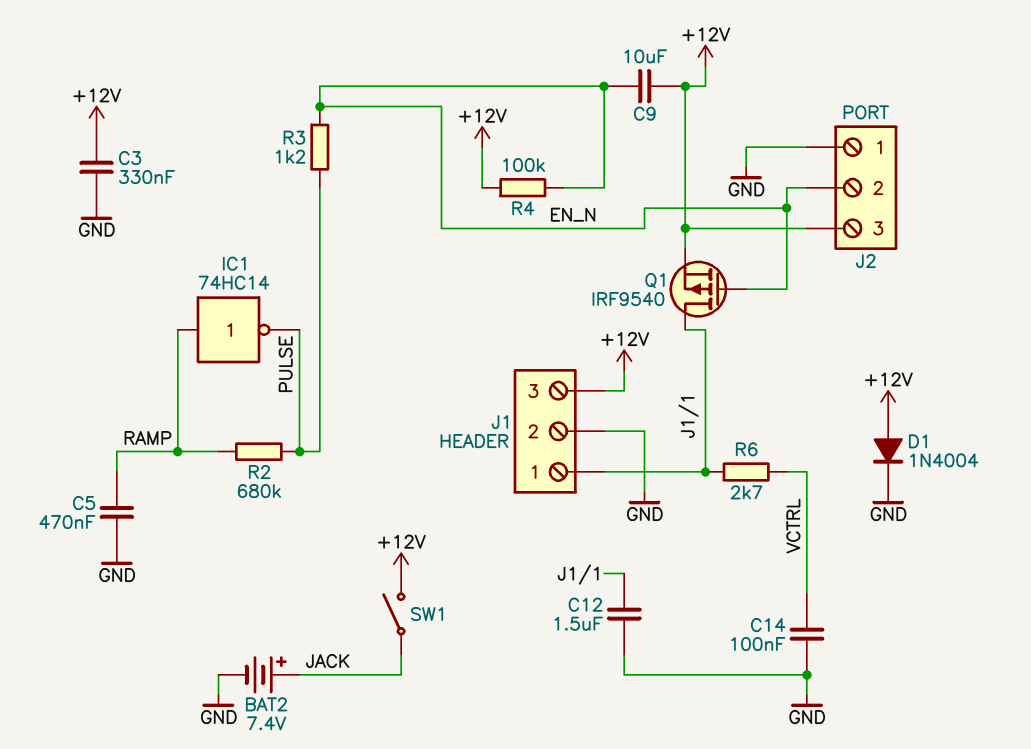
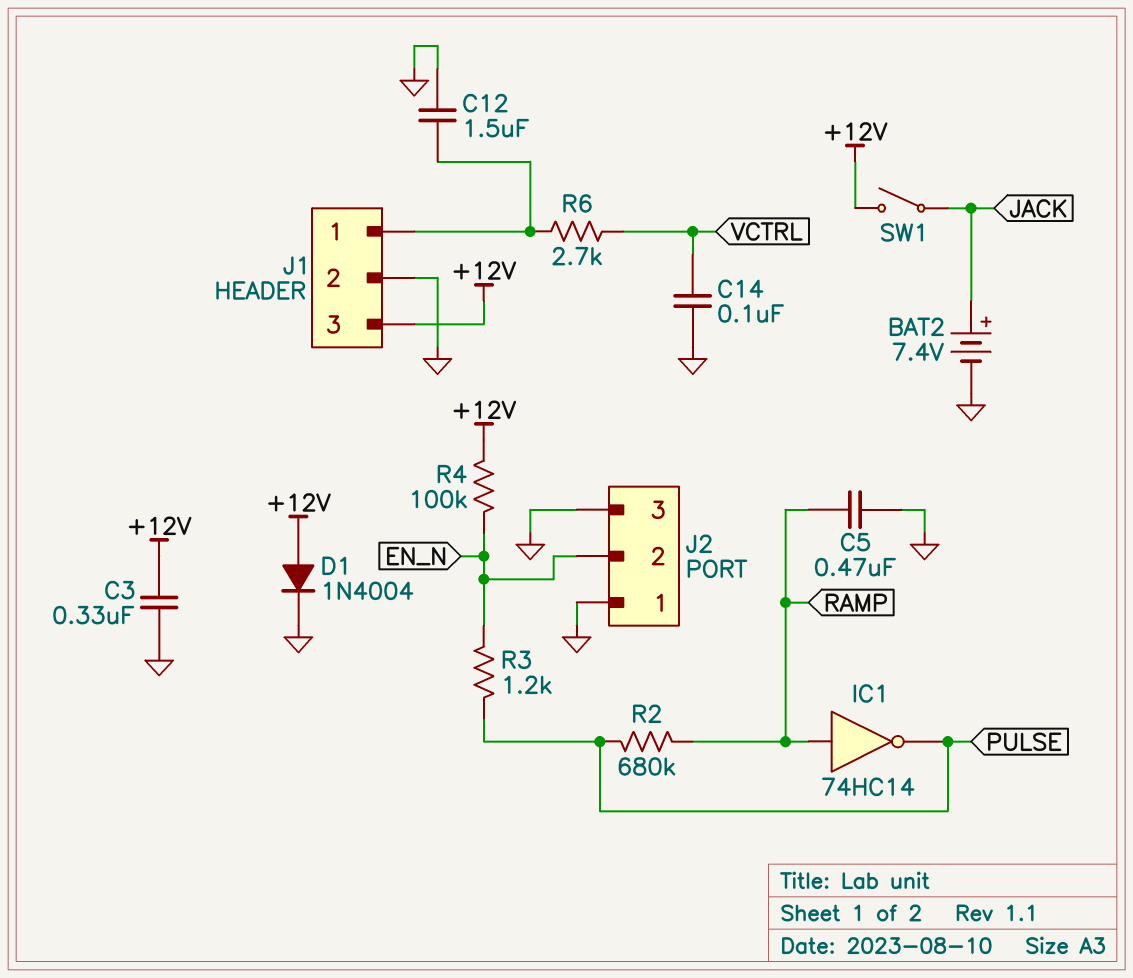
C9: 10uF (+12V, EN_N) -> none
J2 pin 3: +12V -> GND
Q1: PMOS IRF9540 (G EN_N, D J1/1, S +12V) -> none

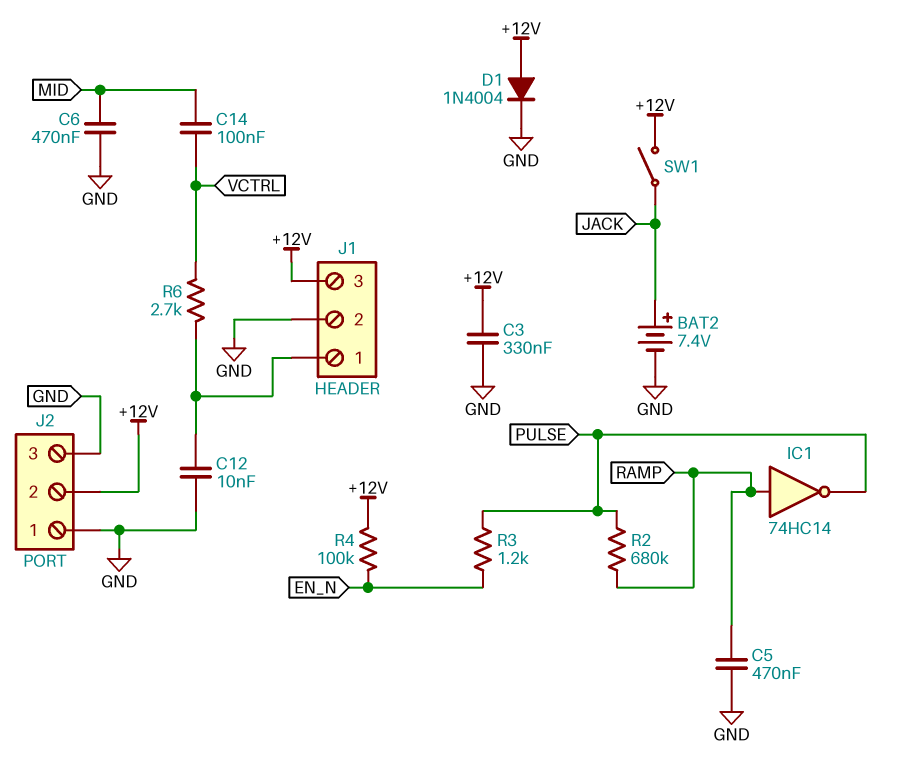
C6: none -> 470nF (GND, MID)
C12: 1.5uF (GND, J1/1) -> 10nF (GND, J1/1)
C14: 100nF (GND, VCTRL) -> 100nF (MID, VCTRL)
J2 pin 2: EN_N -> +12V

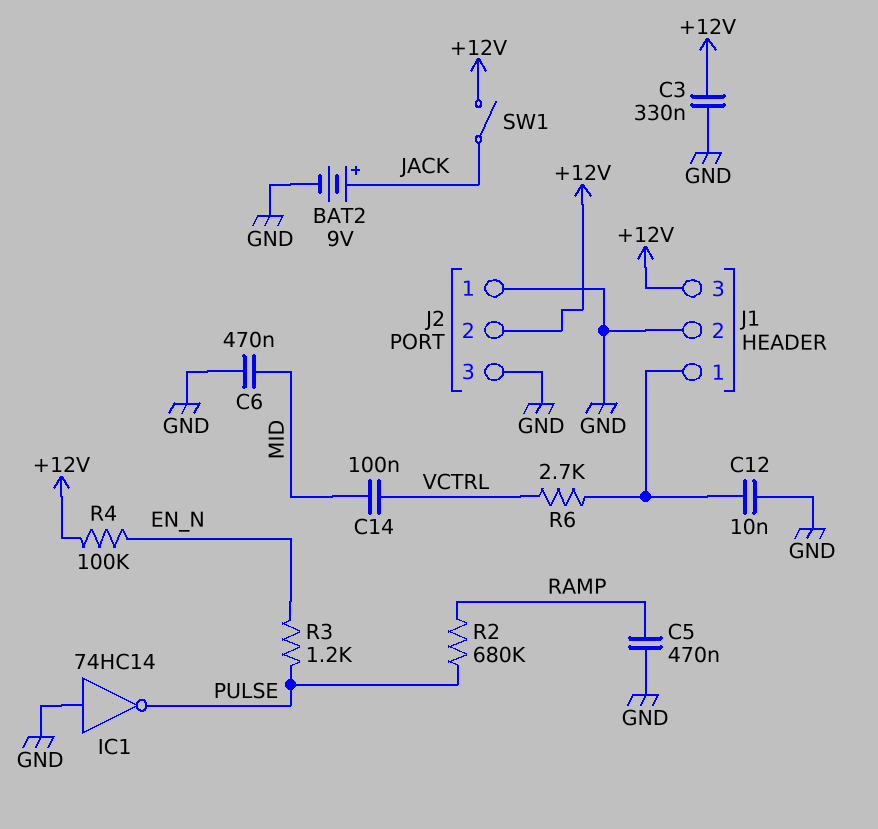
BAT2: 7.4V (plus JACK, minus GND) -> 9V (plus JACK, minus GND)
D1: diode 1N4004 (A +12V, K GND) -> none
IC1: NOT 74HC14 (in RAMP, out PULSE) -> NOT 74HC14 (in GND, out PULSE)

